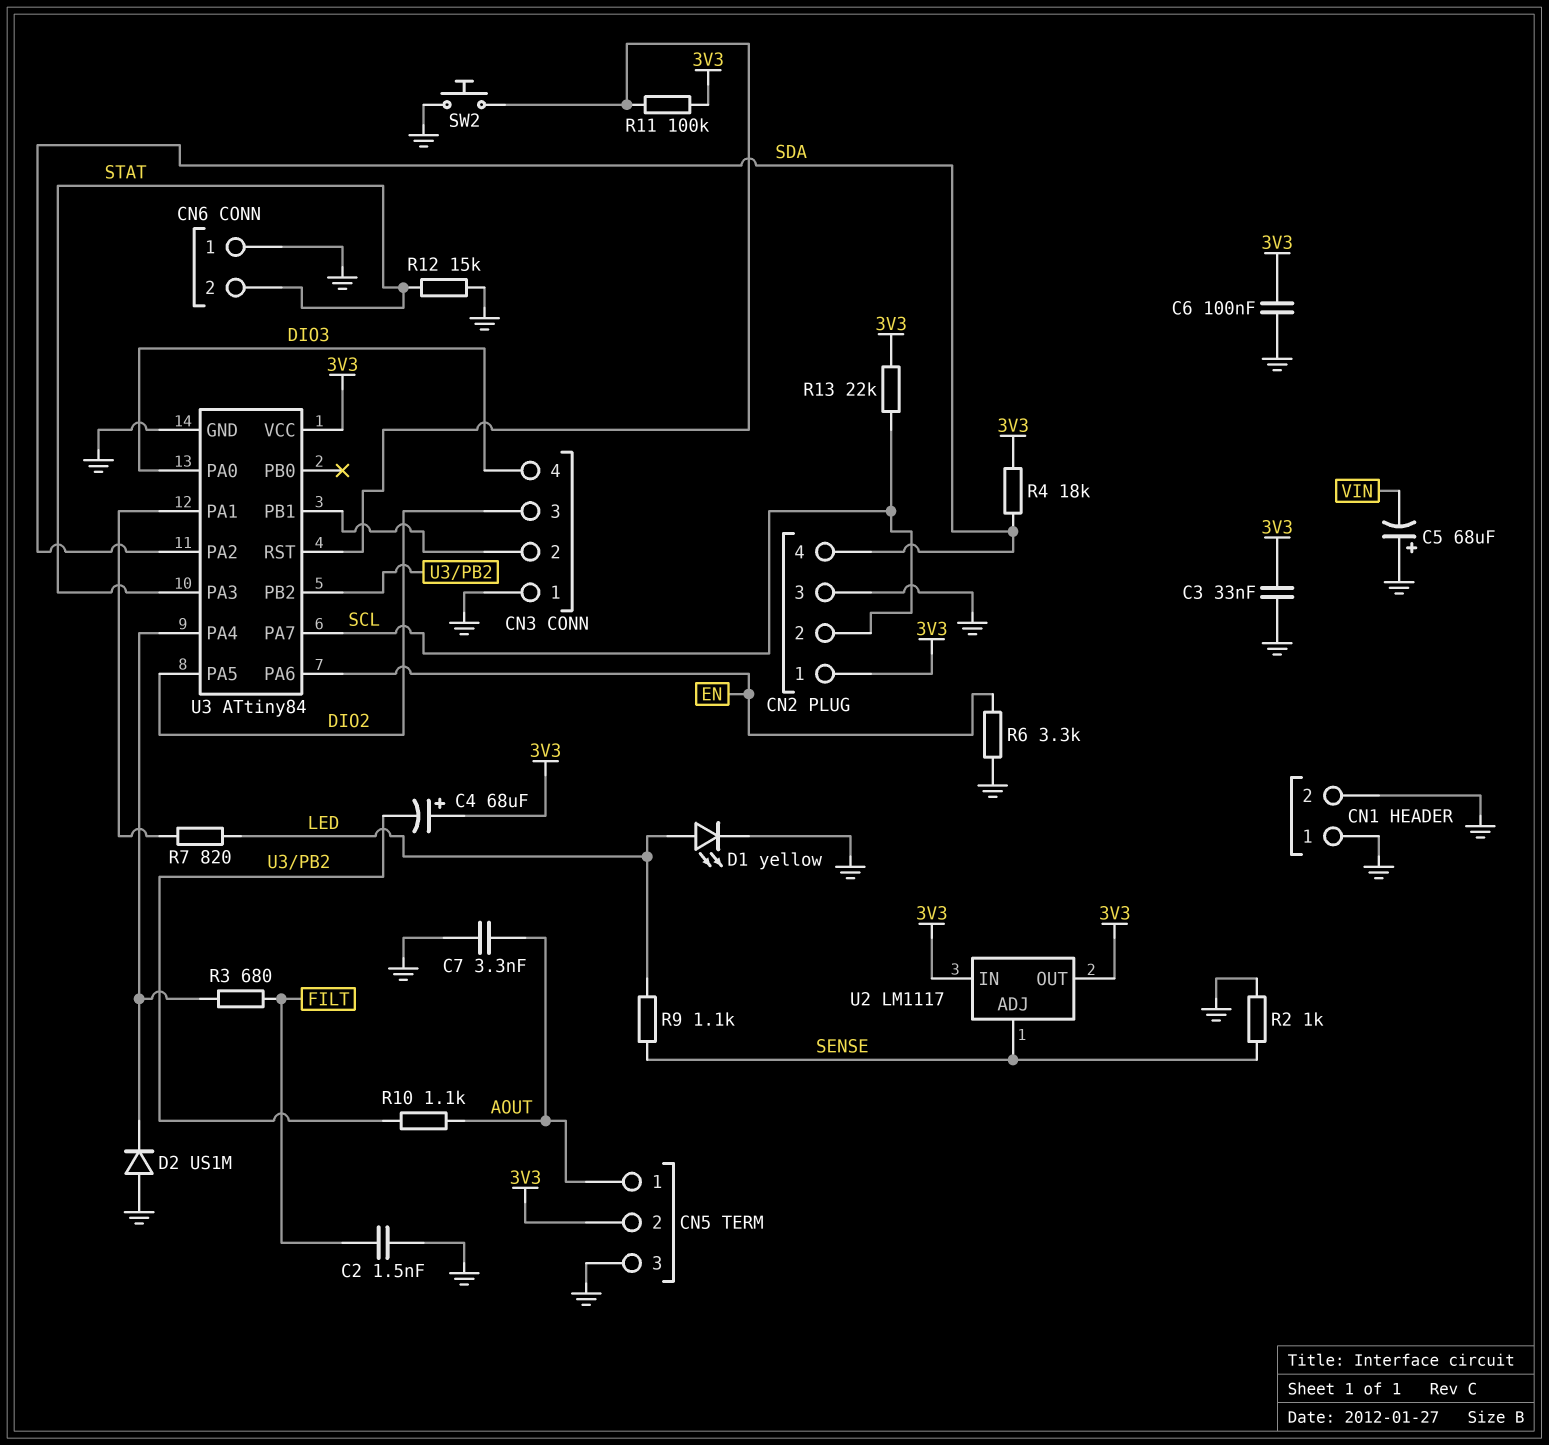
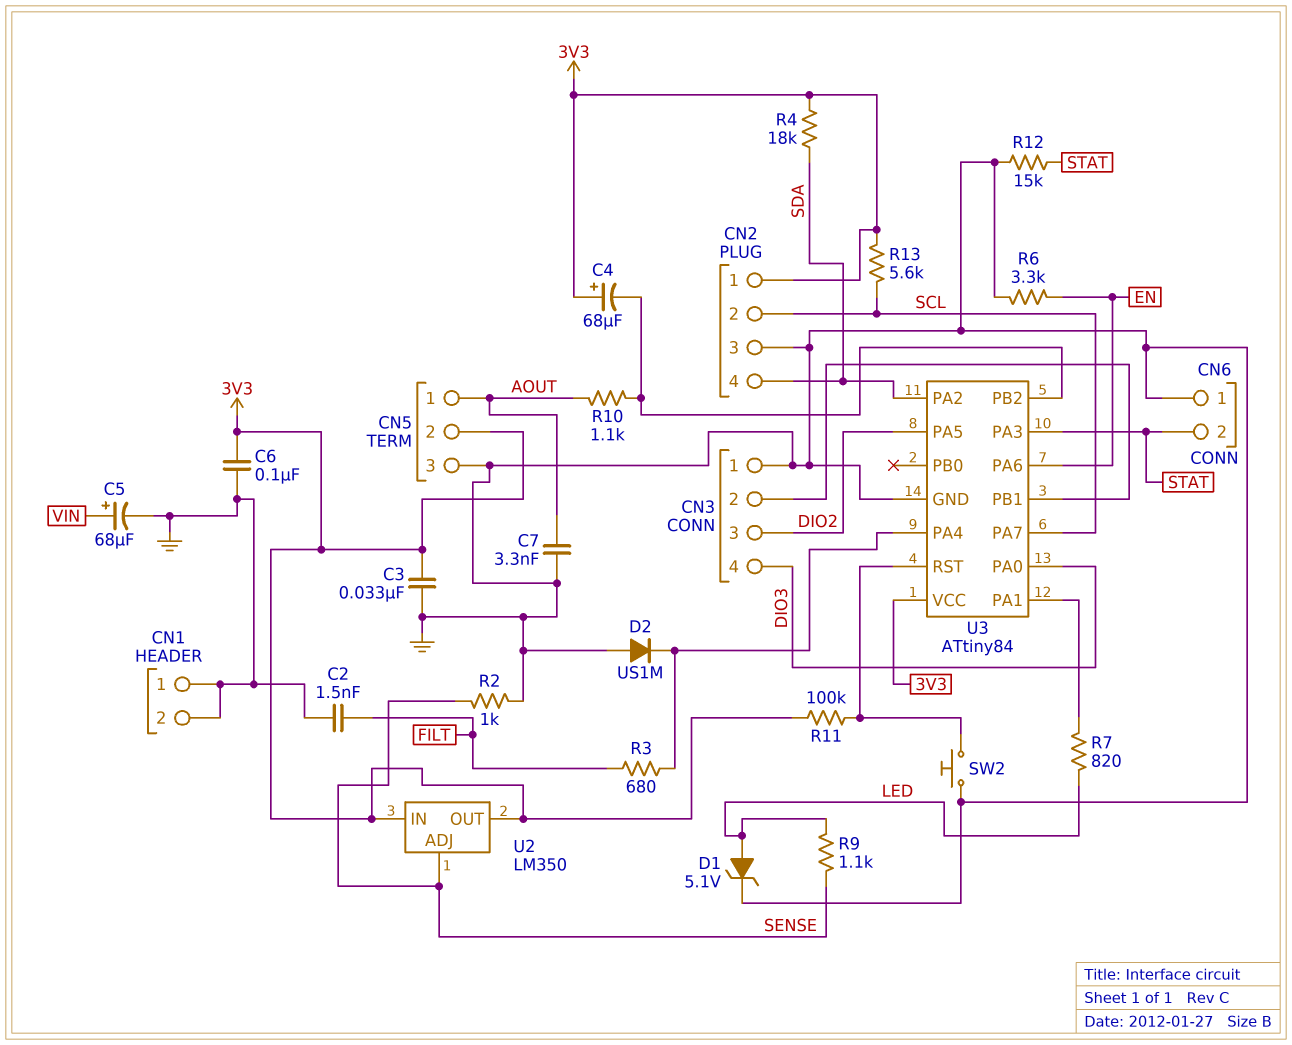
C5: 68uF (plus GND, minus VIN) -> 68uF (plus VIN, minus GND)
D1: LED yellow (A LED, K GND) -> zener 5.1V (A LED, K GND)
R13: 22k (3V3, SCL) -> 5.6k (3V3, SCL)
U2: LM1117 -> LM350

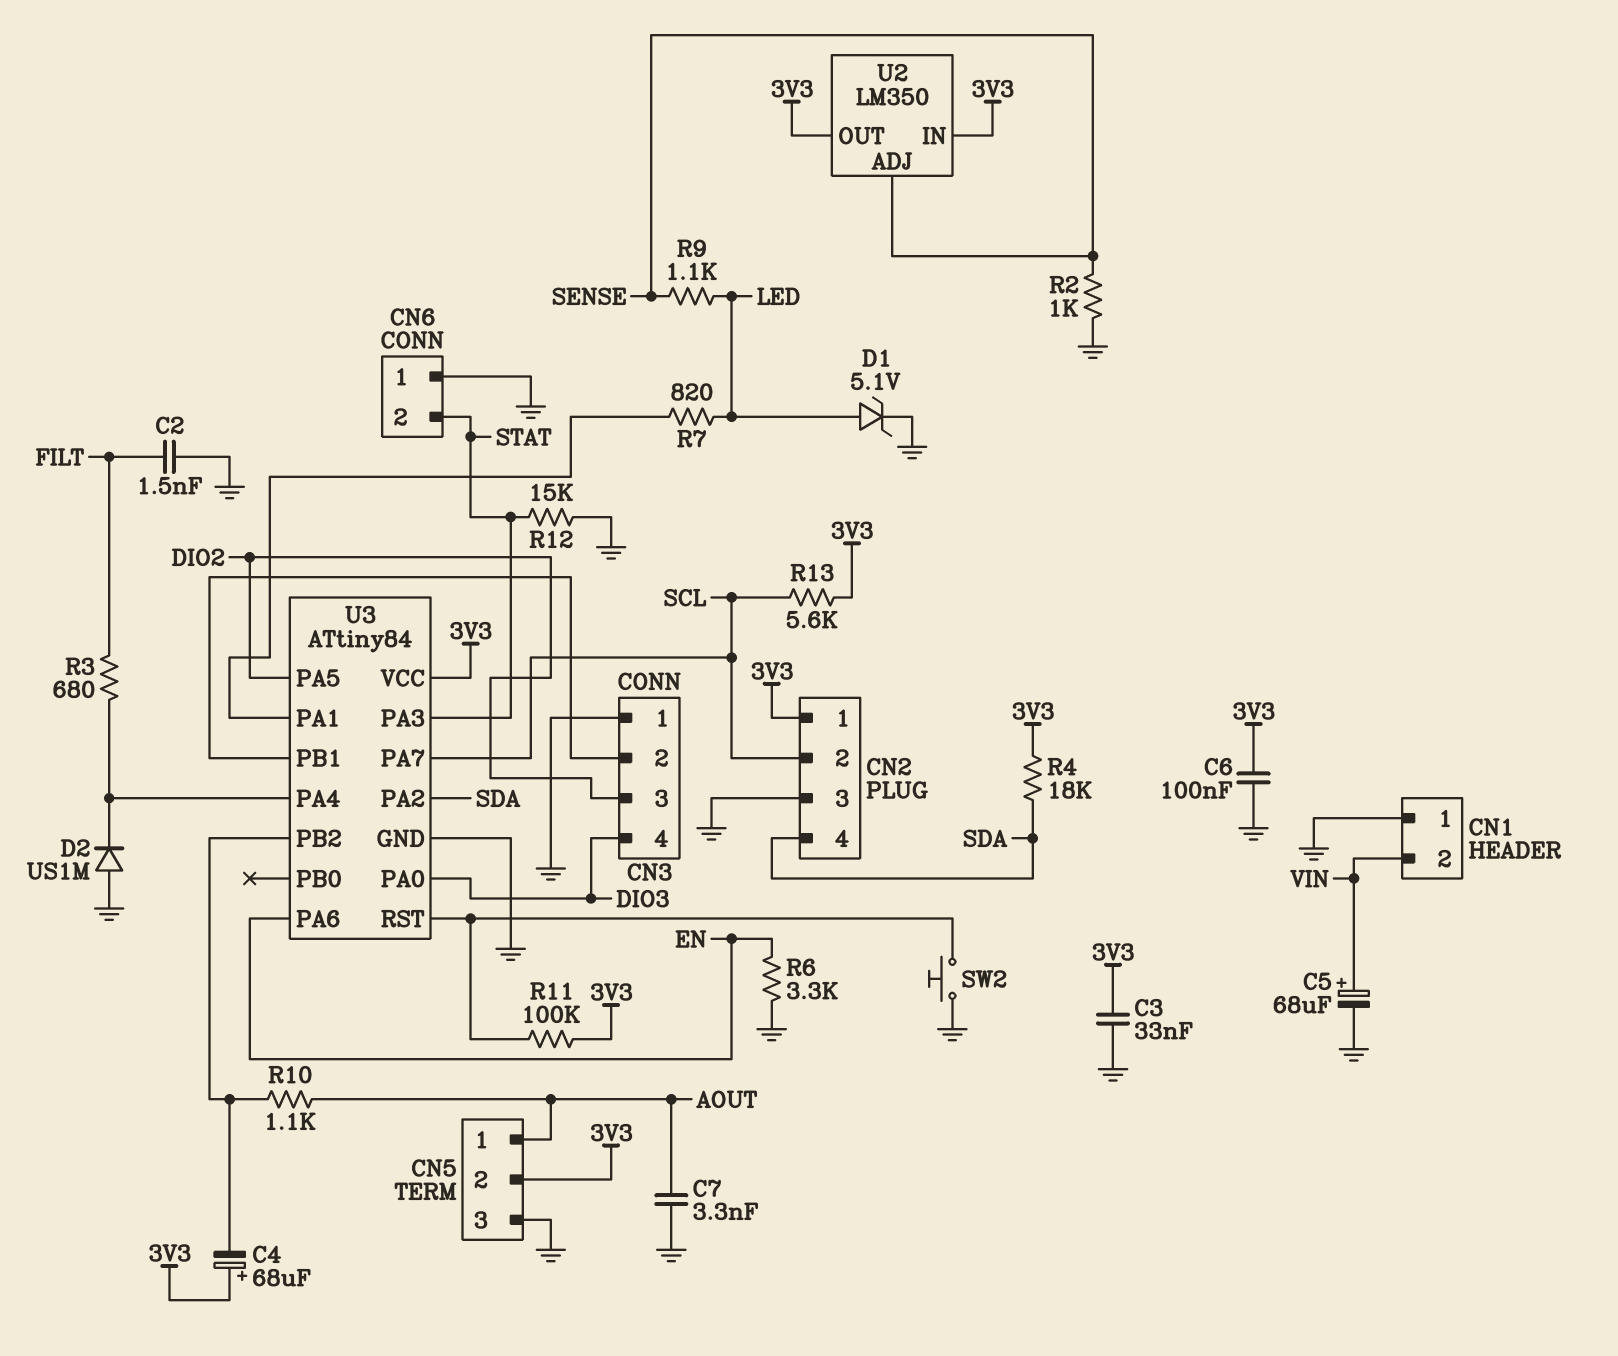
CN1 pin 2: GND -> VIN

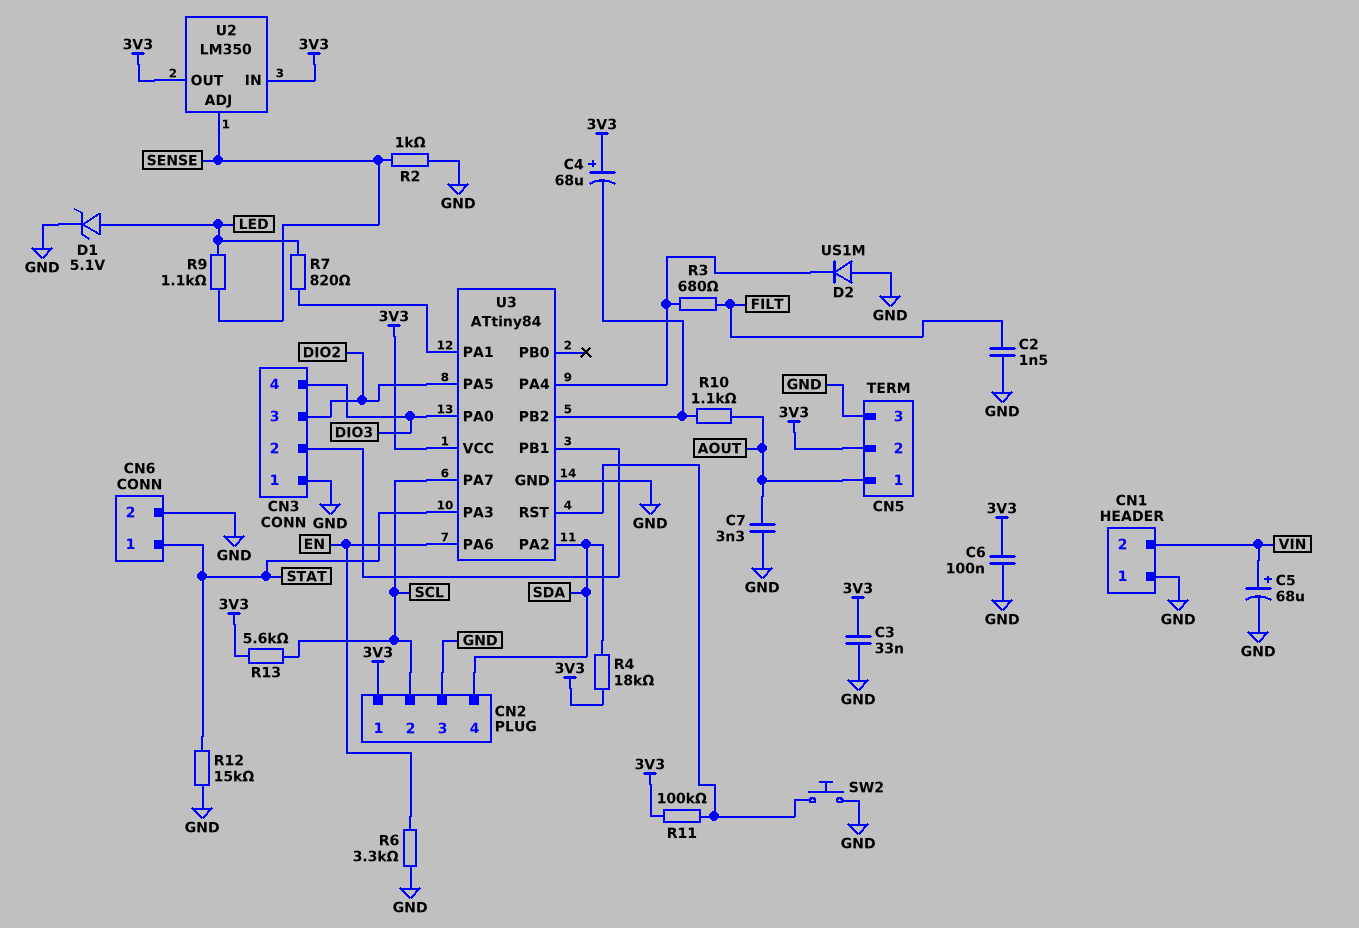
CN6 pin 1: GND -> STAT
CN6 pin 2: STAT -> GND

